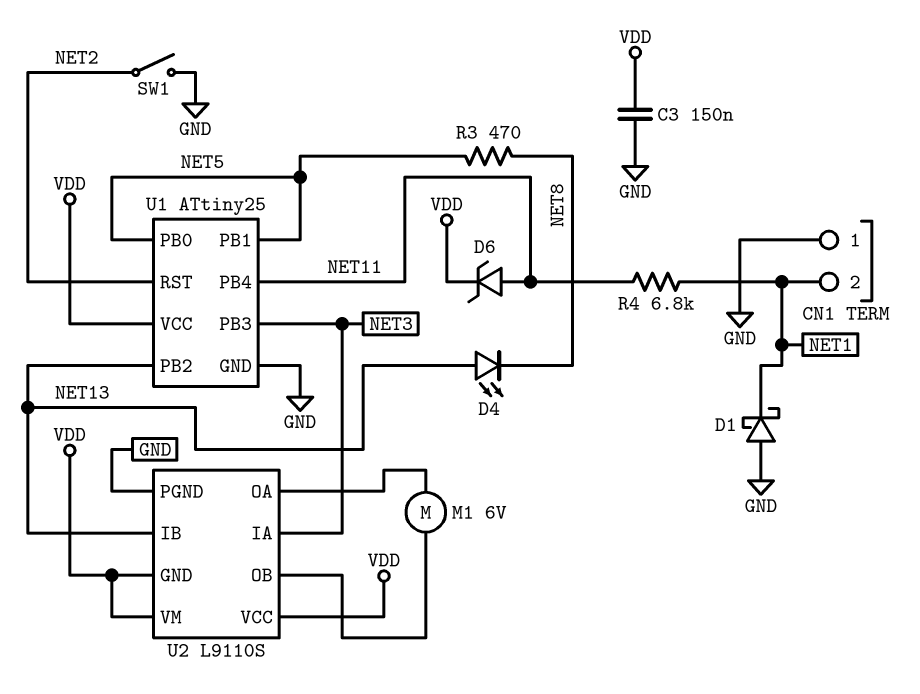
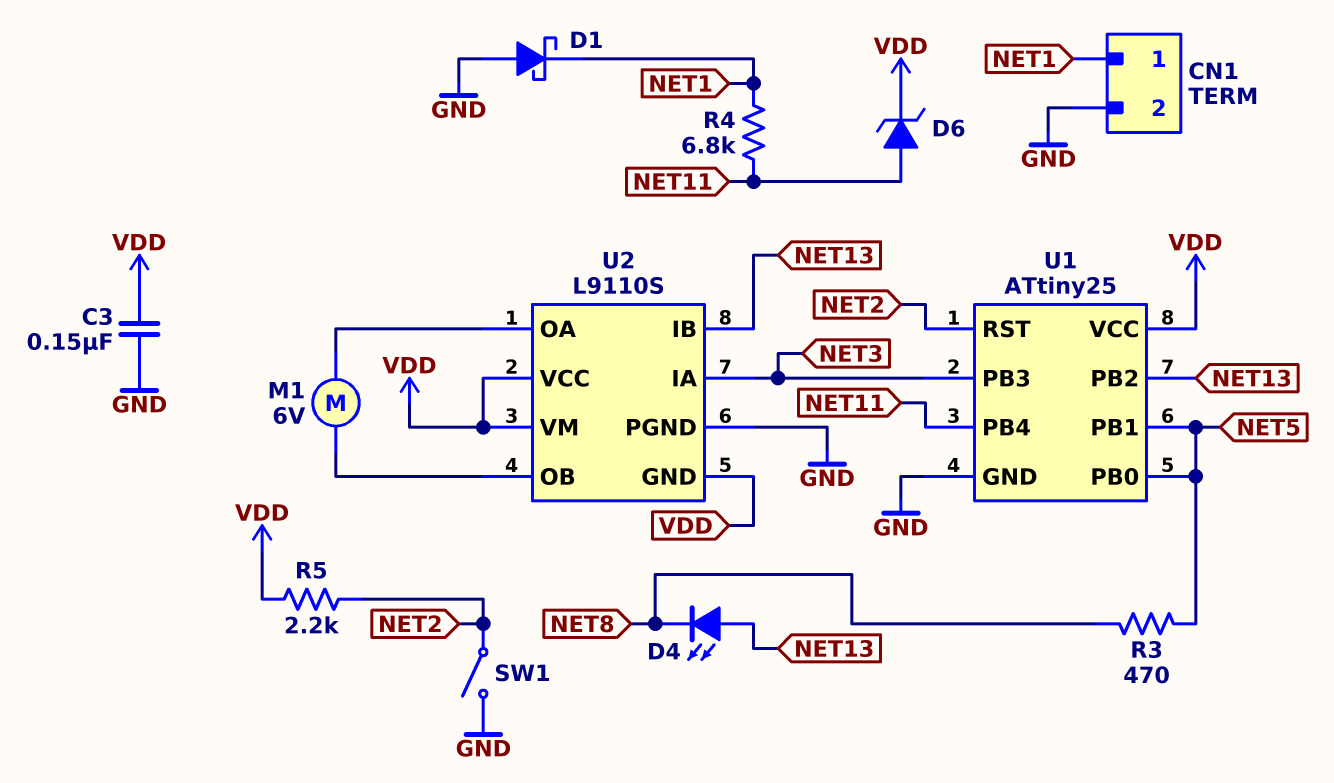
CN1 pin 1: GND -> NET1
CN1 pin 2: NET1 -> GND
R5: none -> 2.2k (NET2, VDD)

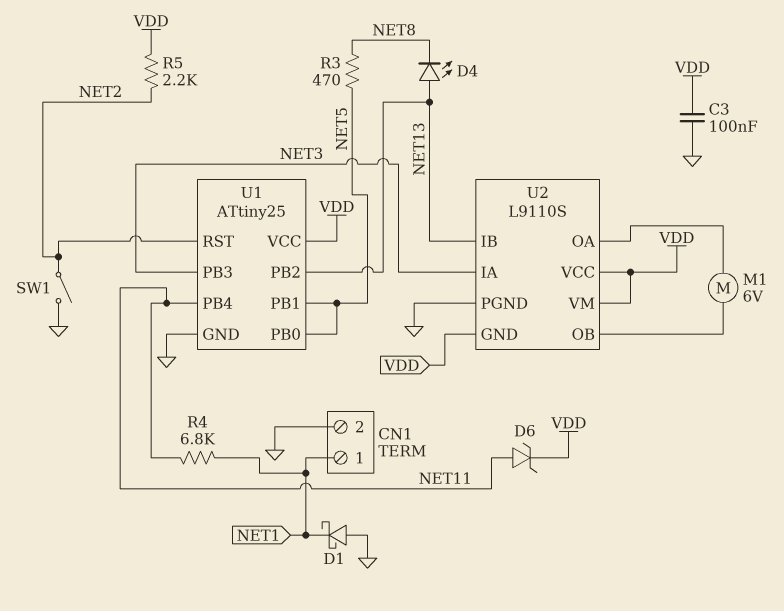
C3: 150nF (GND, VDD) -> 100nF (GND, VDD)

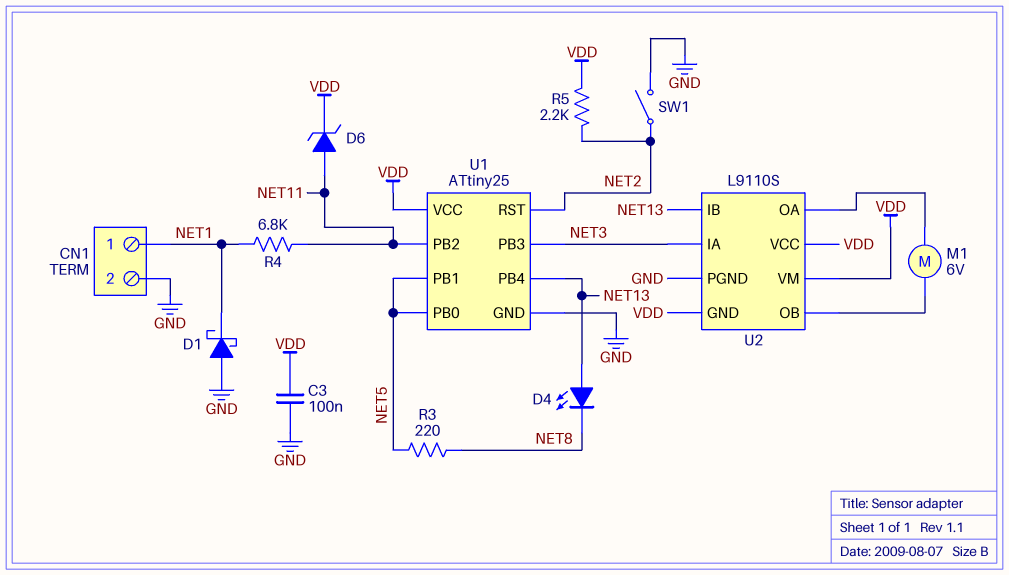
R3: 470 (NET5, NET8) -> 220 (NET5, NET8)
U1 pin PB2: NET13 -> NET11
U1 pin PB4: NET11 -> NET13

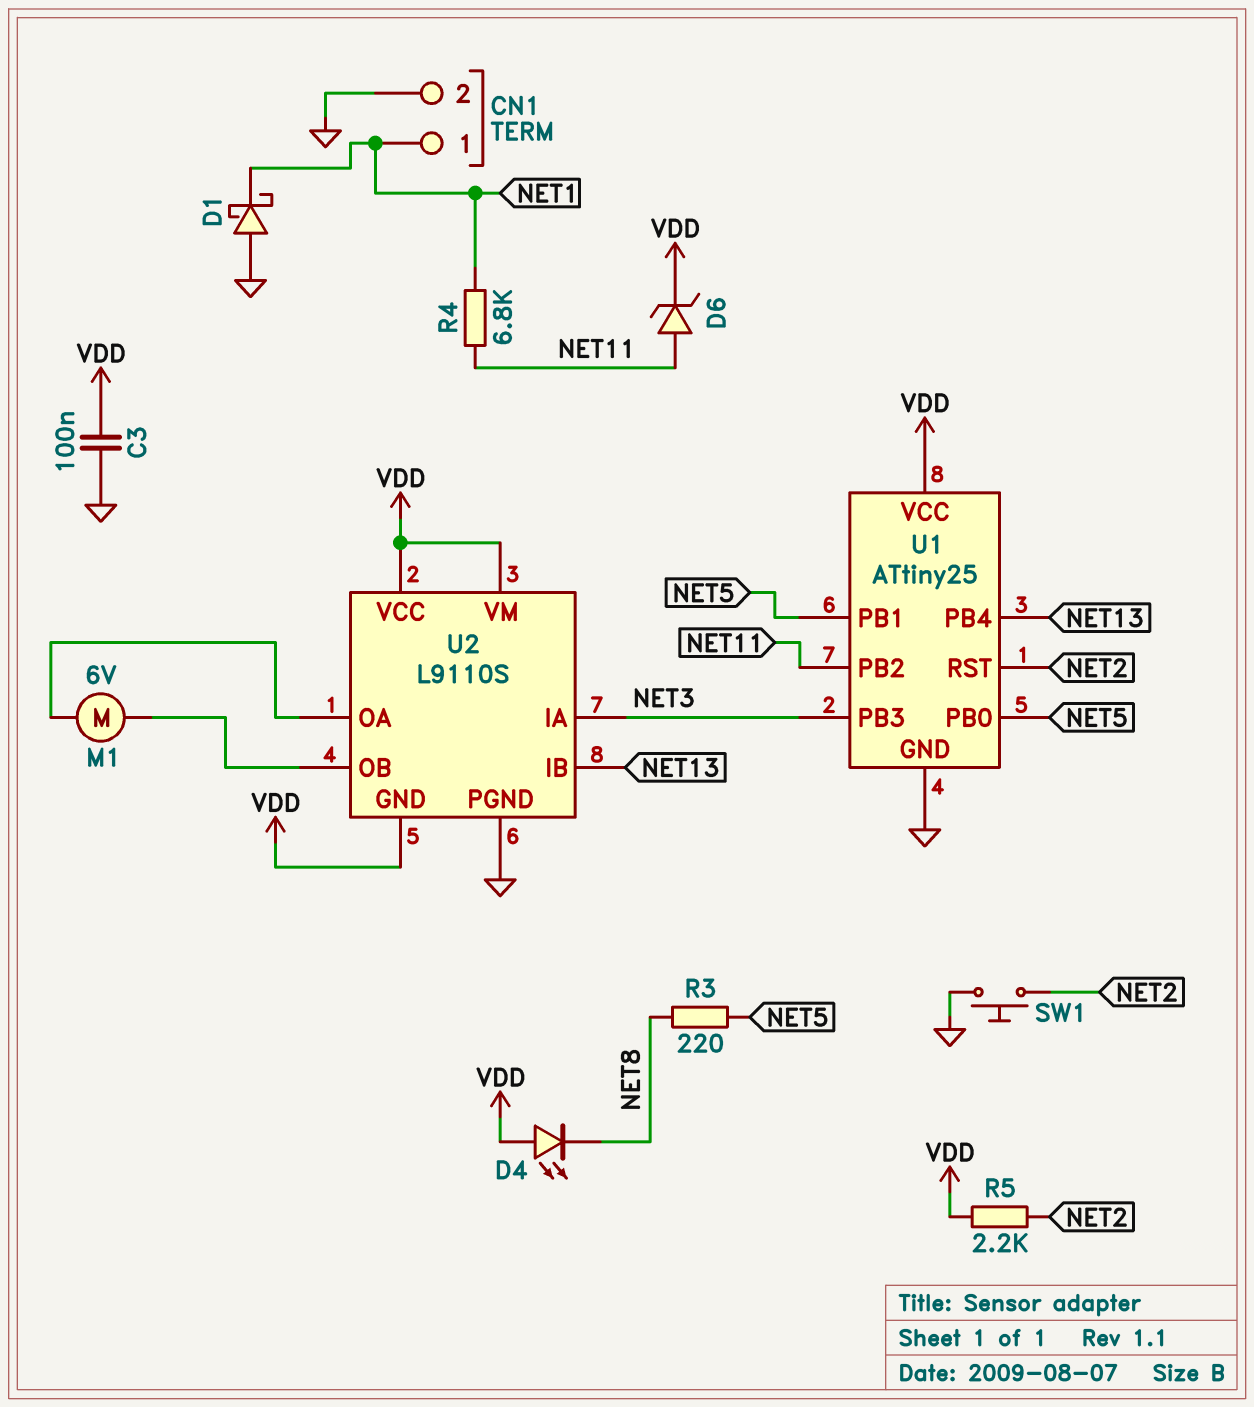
D4: LED (A NET13, K NET8) -> LED (A VDD, K NET8)
SW1: switch (GND, NET2) -> button (GND, NET2)

